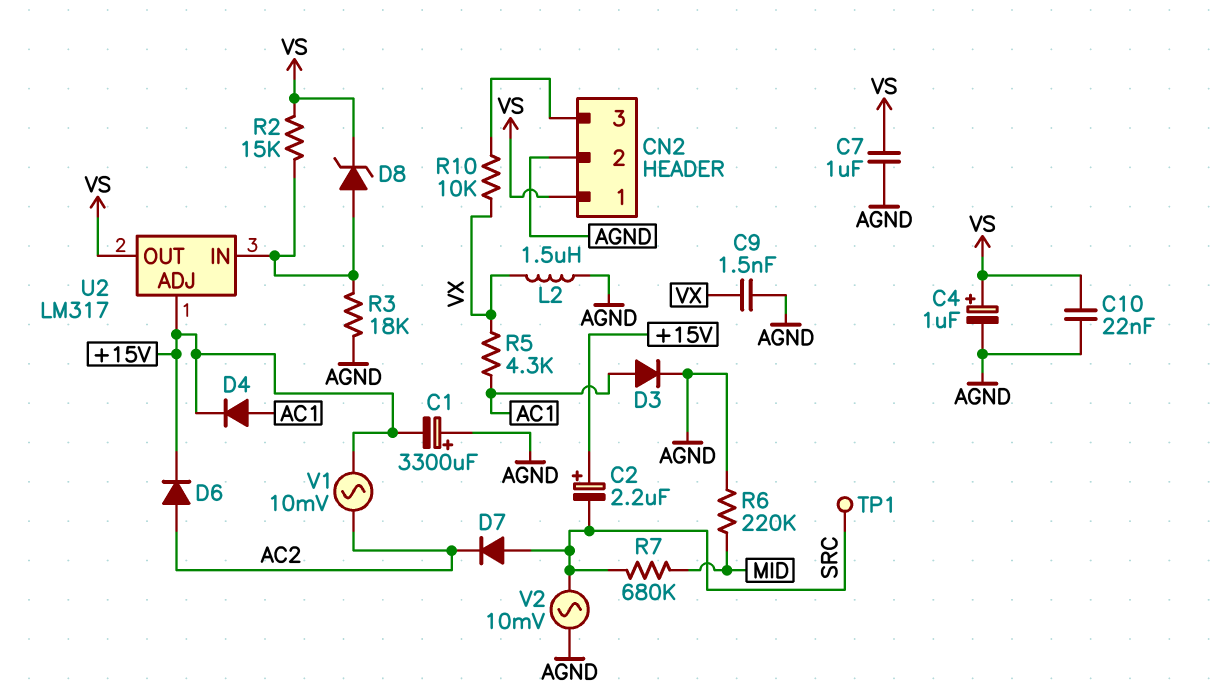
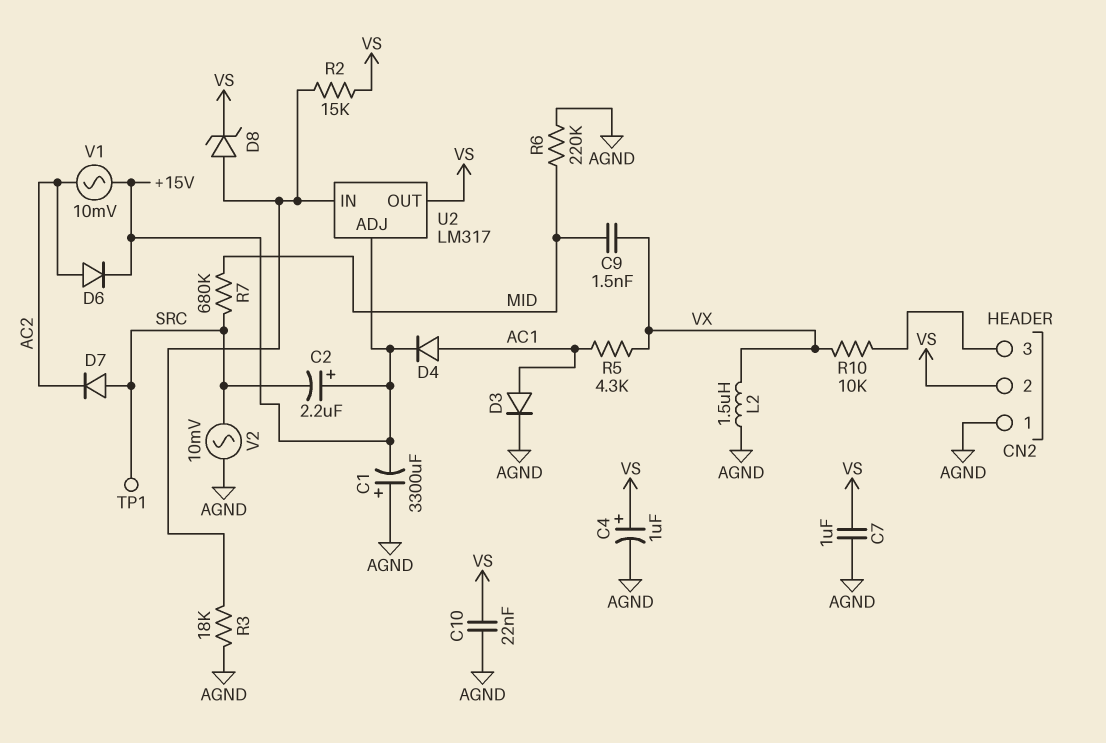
C9: 1.5nF (AGND, VX) -> 1.5nF (MID, VX)
CN2 pin 1: VS -> AGND
CN2 pin 2: AGND -> VS

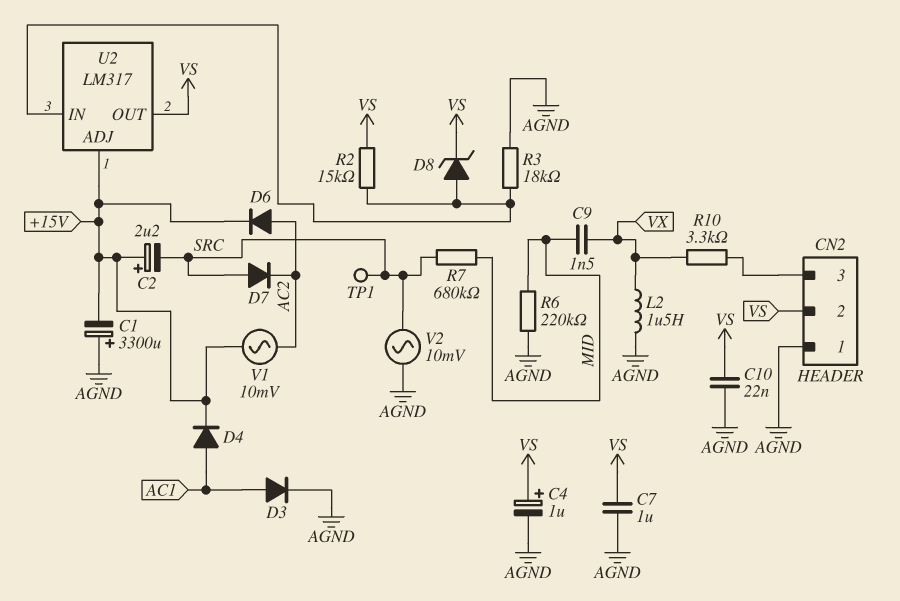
R5: 4.3k (AC1, VX) -> none
R10: 10k (CN2/3, VX) -> 3.3k (CN2/3, VX)

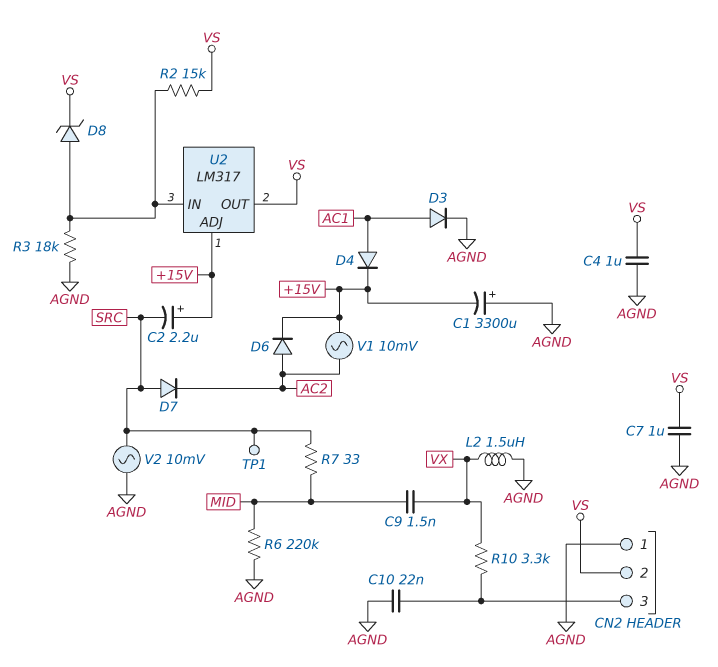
C4: 1uF (plus VS, minus AGND) -> 1uF (AGND, VS)
C10: 22nF (AGND, VS) -> 22nF (AGND, CN2/3)
R7: 680k (MID, SRC) -> 33 (MID, SRC)

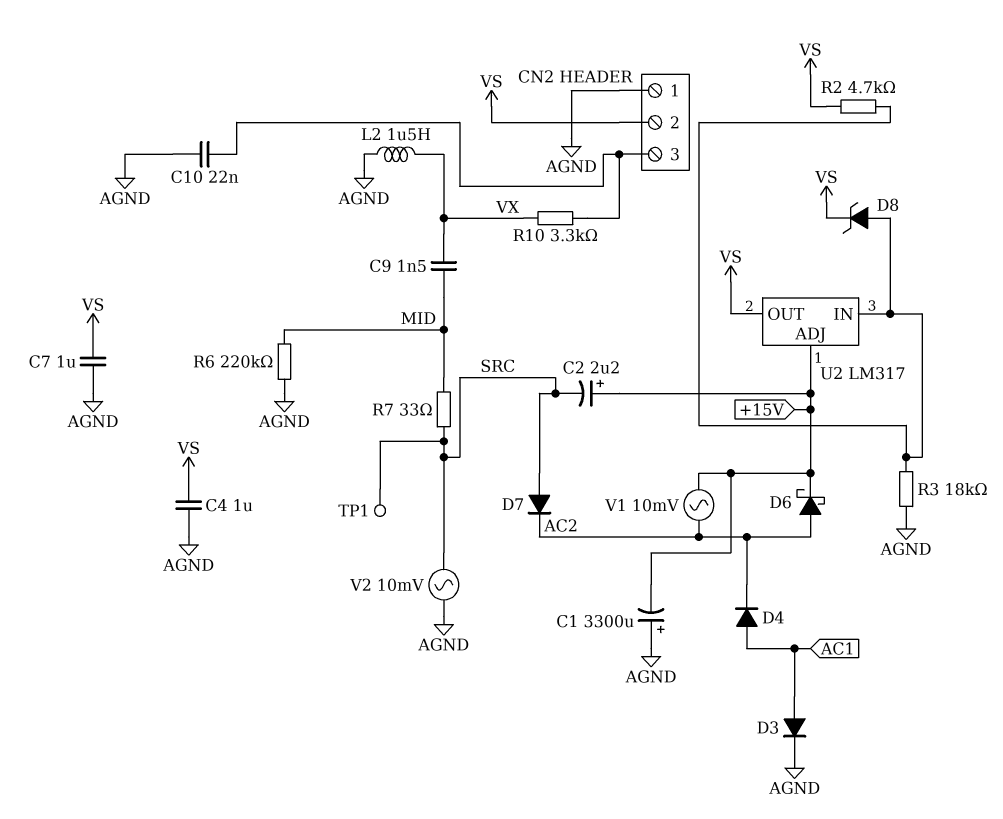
D4: diode (A AC1, K +15V) -> diode (A AC1, K AC2)
D6: diode (A AC2, K +15V) -> schottky (A AC2, K +15V)
R2: 15k (U2/IN, VS) -> 4.7k (U2/IN, VS)

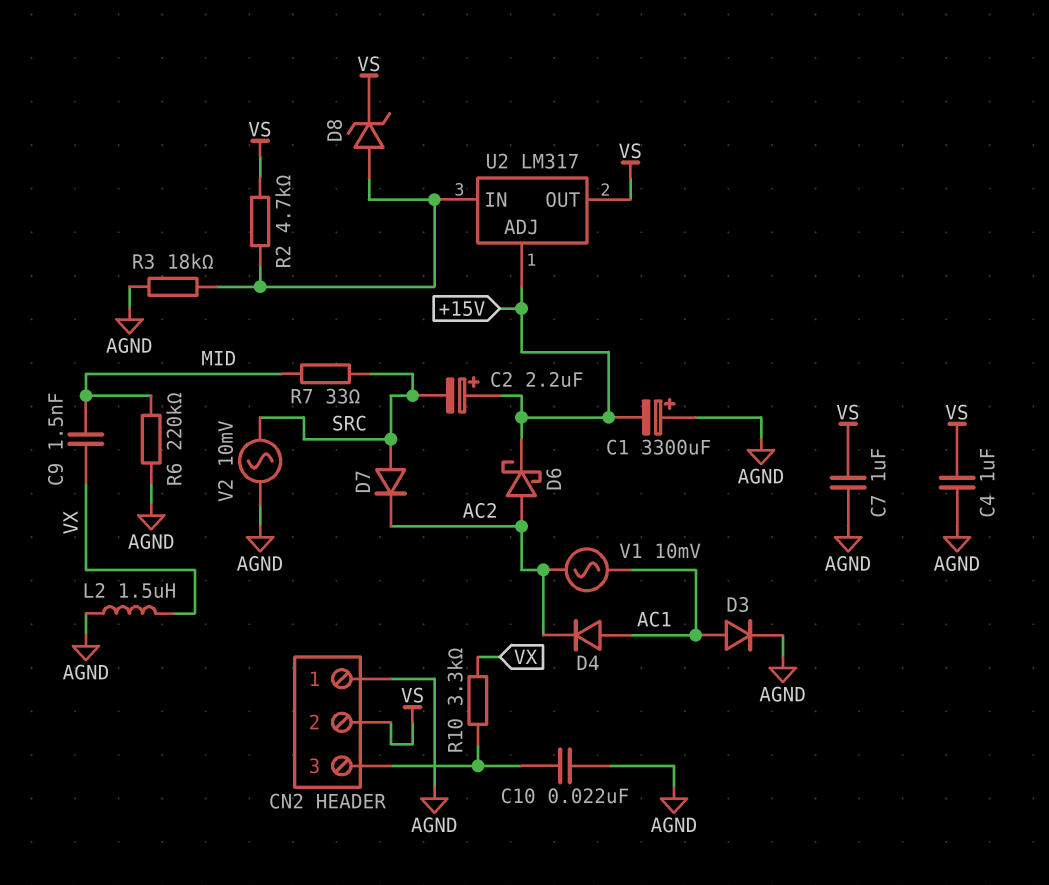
TP1: test point (SRC) -> none
V1: AC 10mV (+15V, AC2) -> AC 10mV (AC1, AC2)

